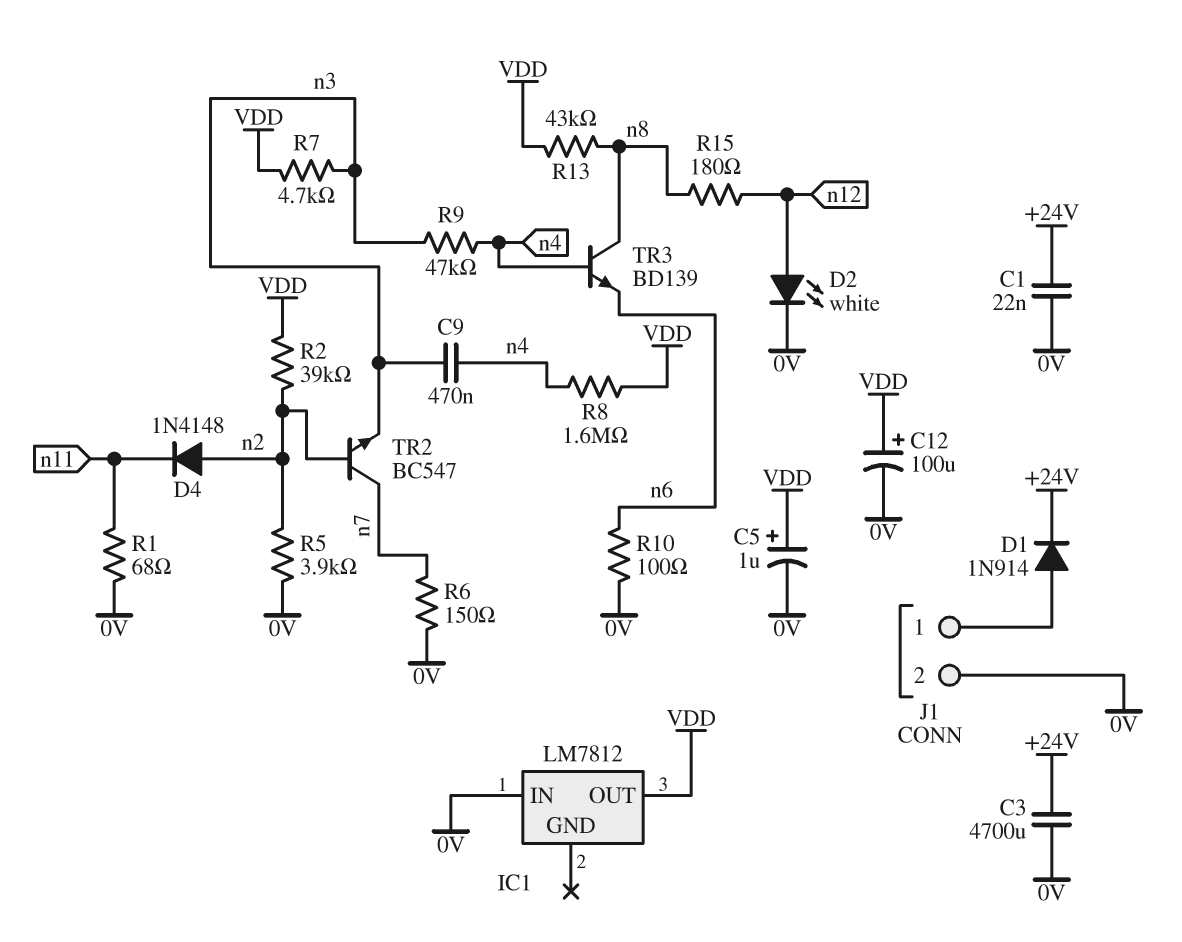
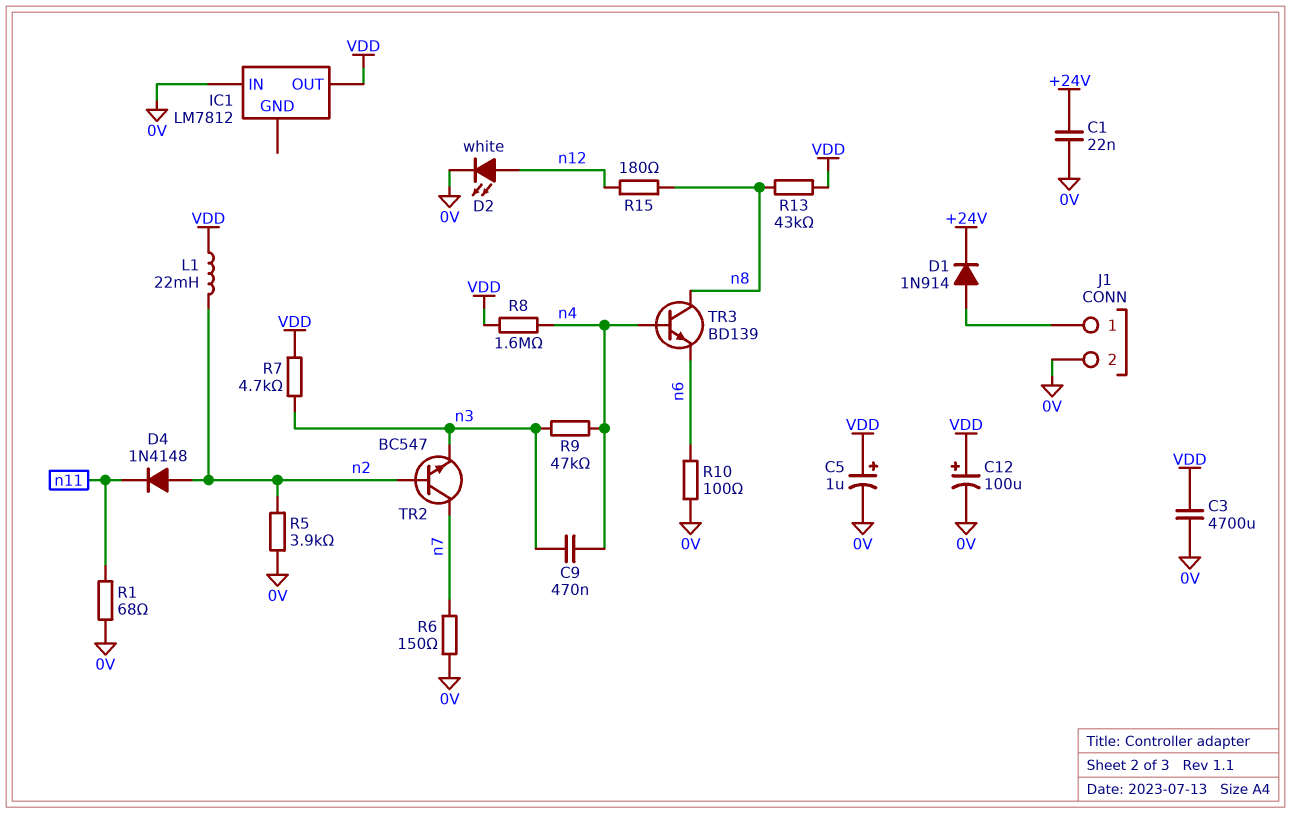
C3: 4700uF (+24V, 0V) -> 4700uF (0V, VDD)
L1: none -> 22mH (VDD, n2)
R2: 39k (VDD, n2) -> none

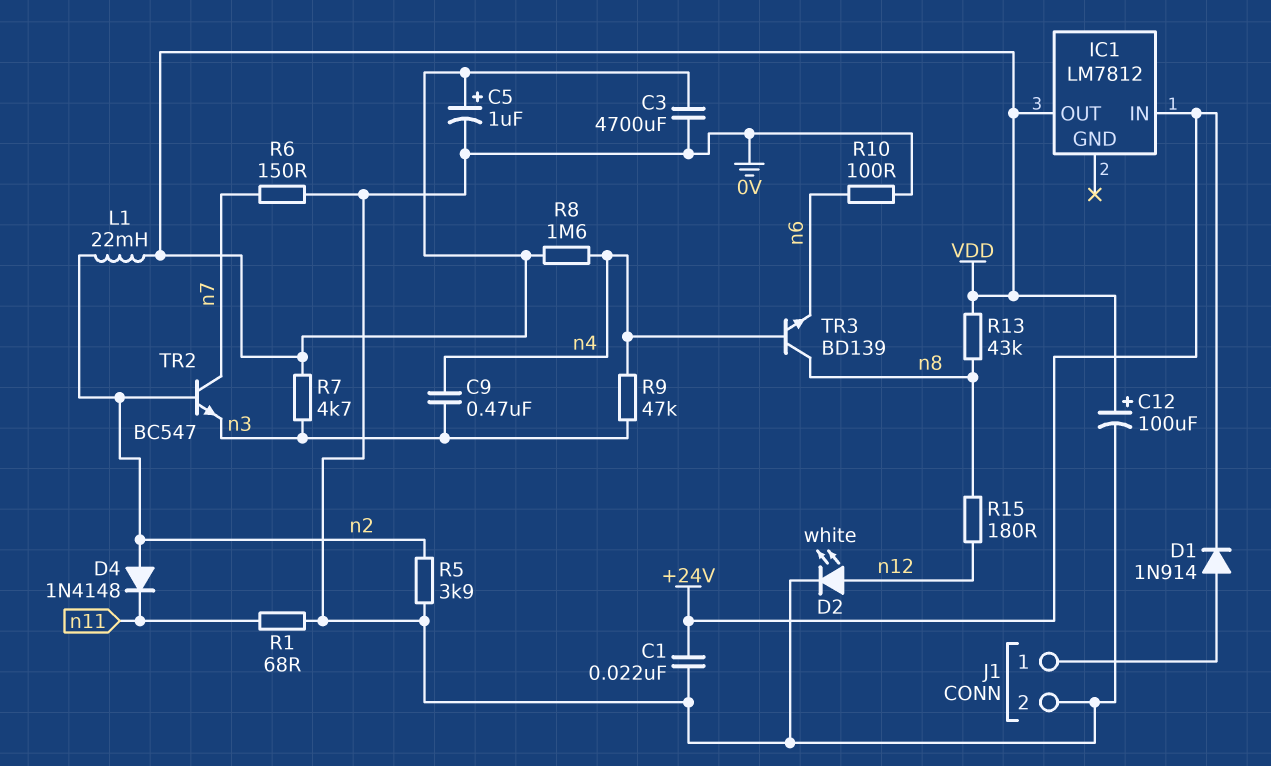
IC1 pin IN: 0V -> +24V

